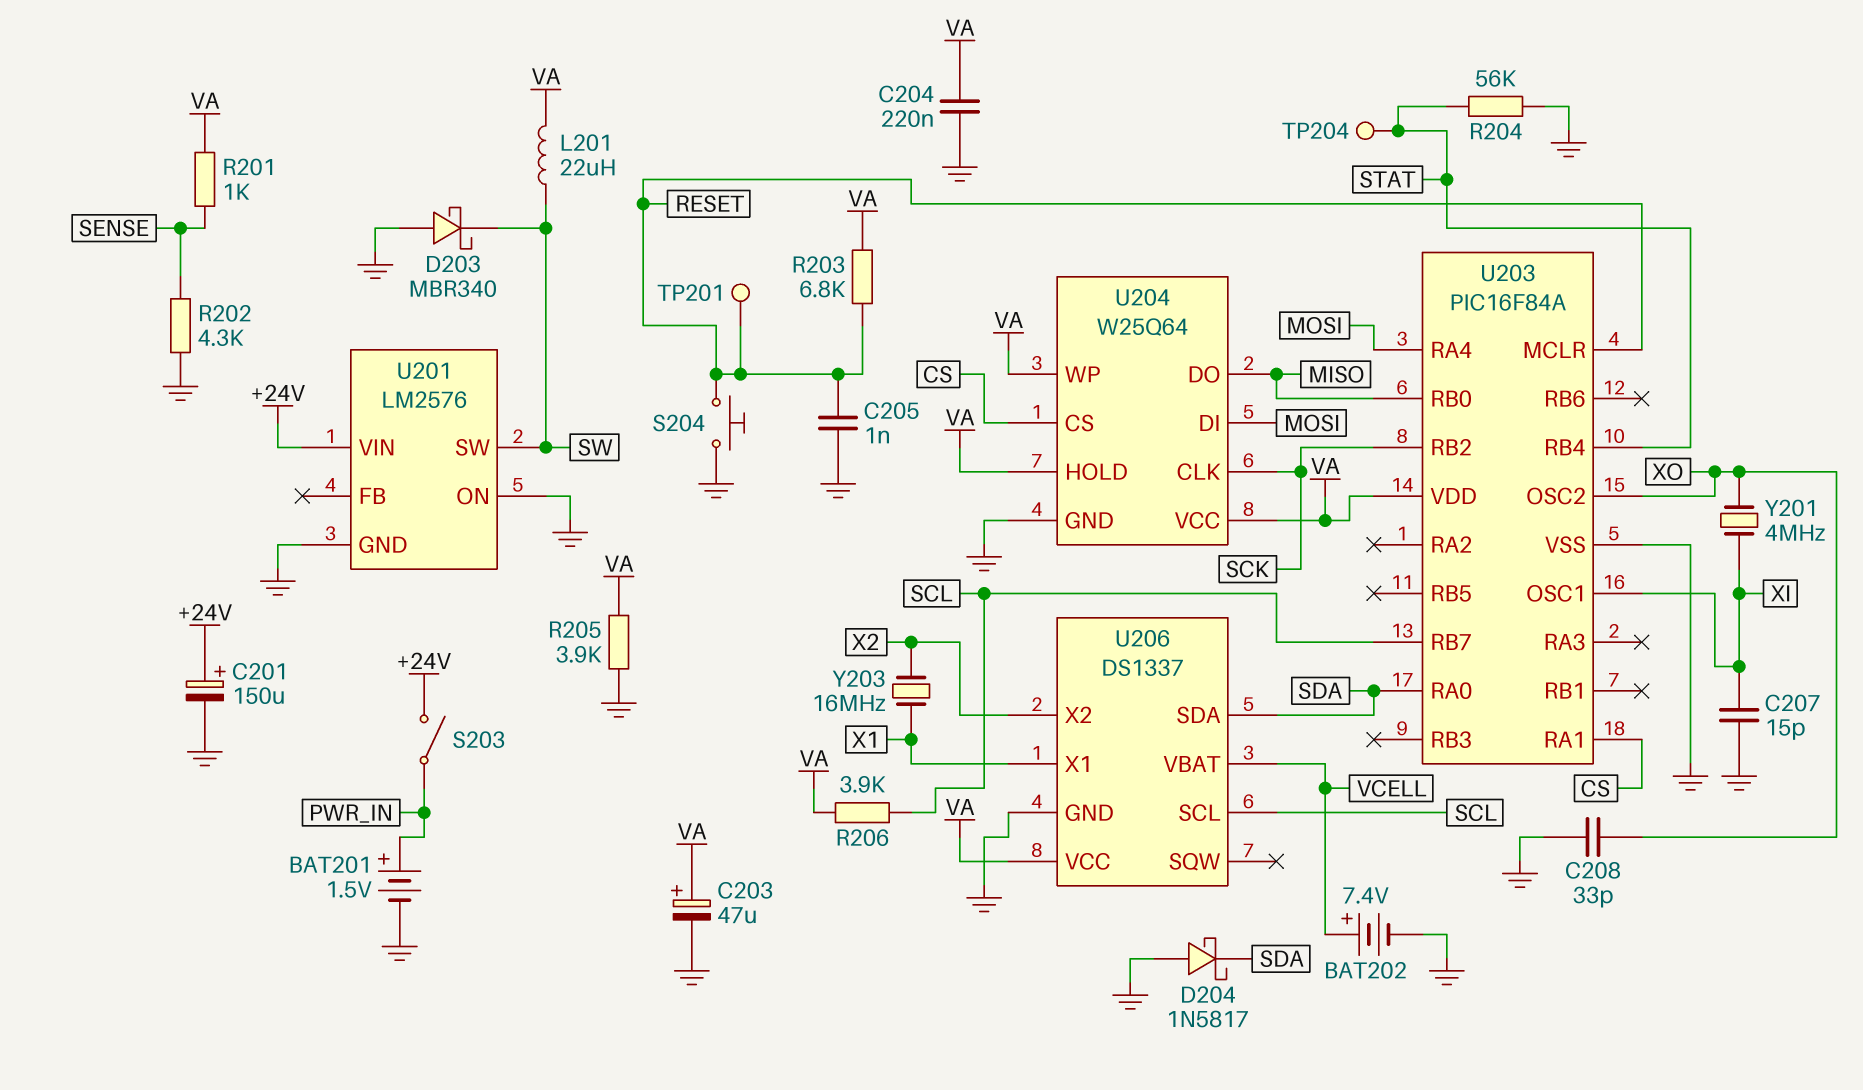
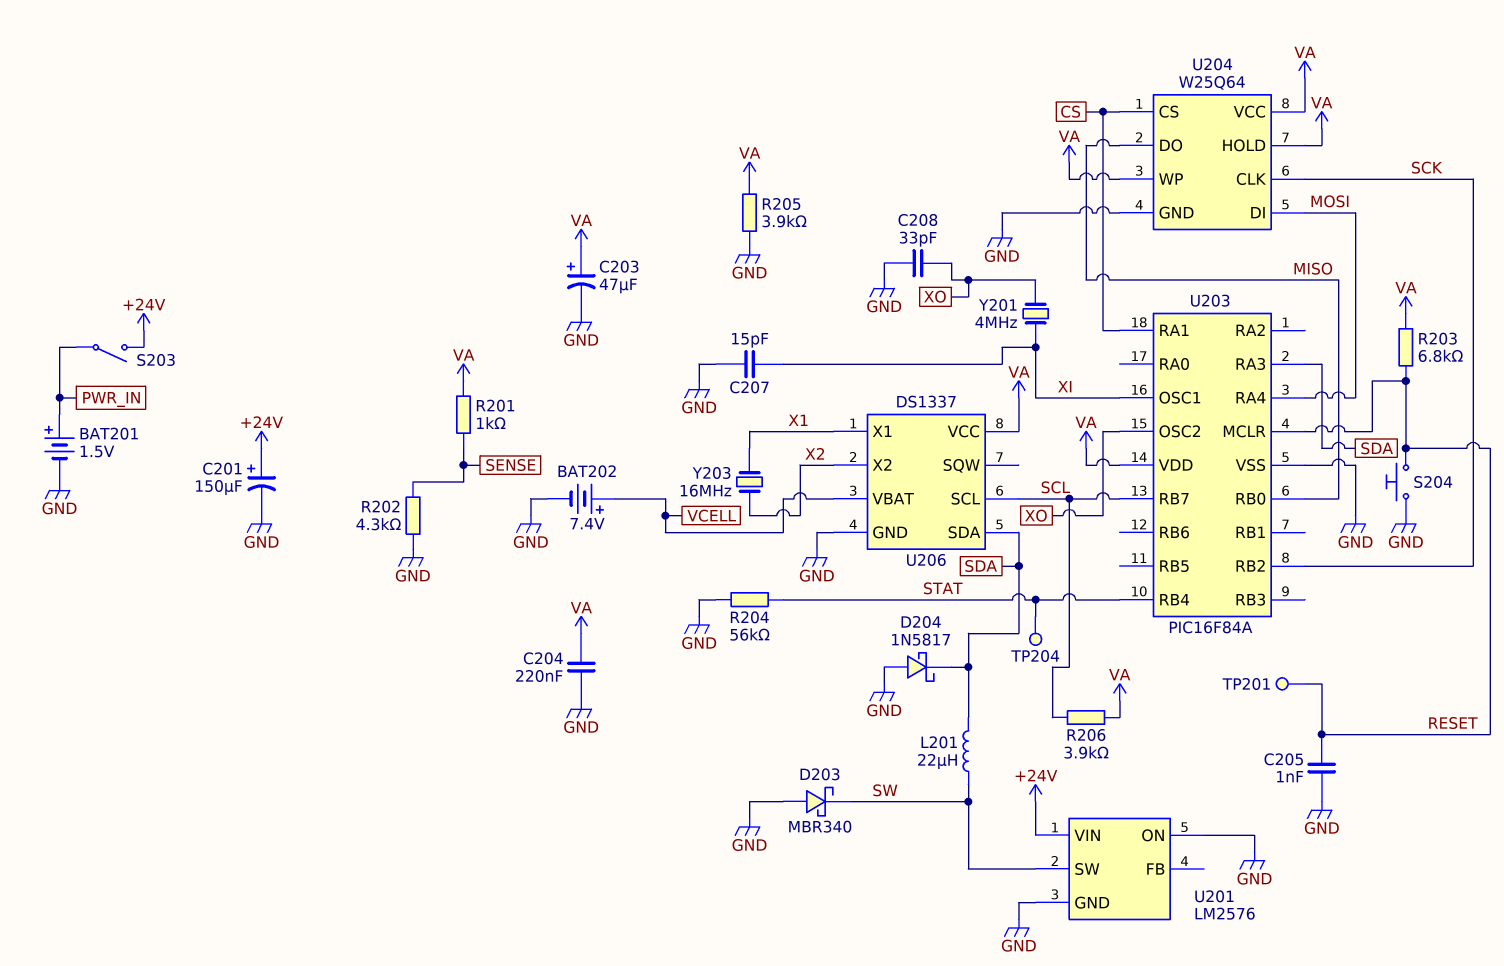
L201: 22uH (SW, VA) -> 22uH (SDA, SW)
U203 pin RA0: SDA -> none
U203 pin RA3: none -> SDA

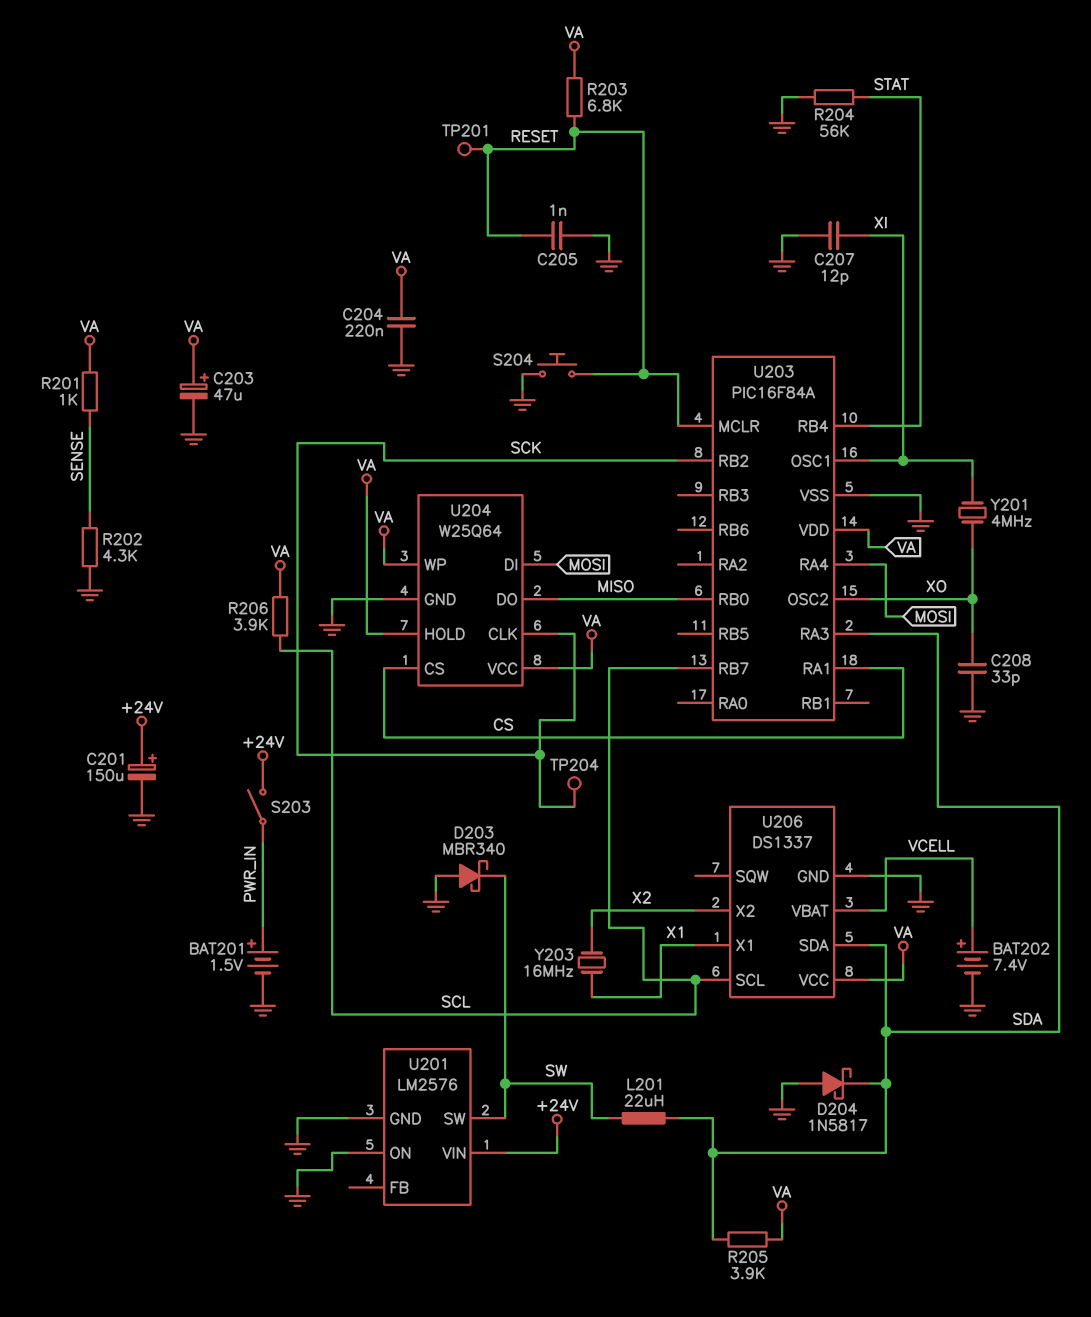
C207: 15pF (GND, XI) -> 12pF (GND, XI)
R205: 3.9k (GND, VA) -> 3.9k (SDA, VA)
TP204: test point (STAT) -> test point (SCK)

